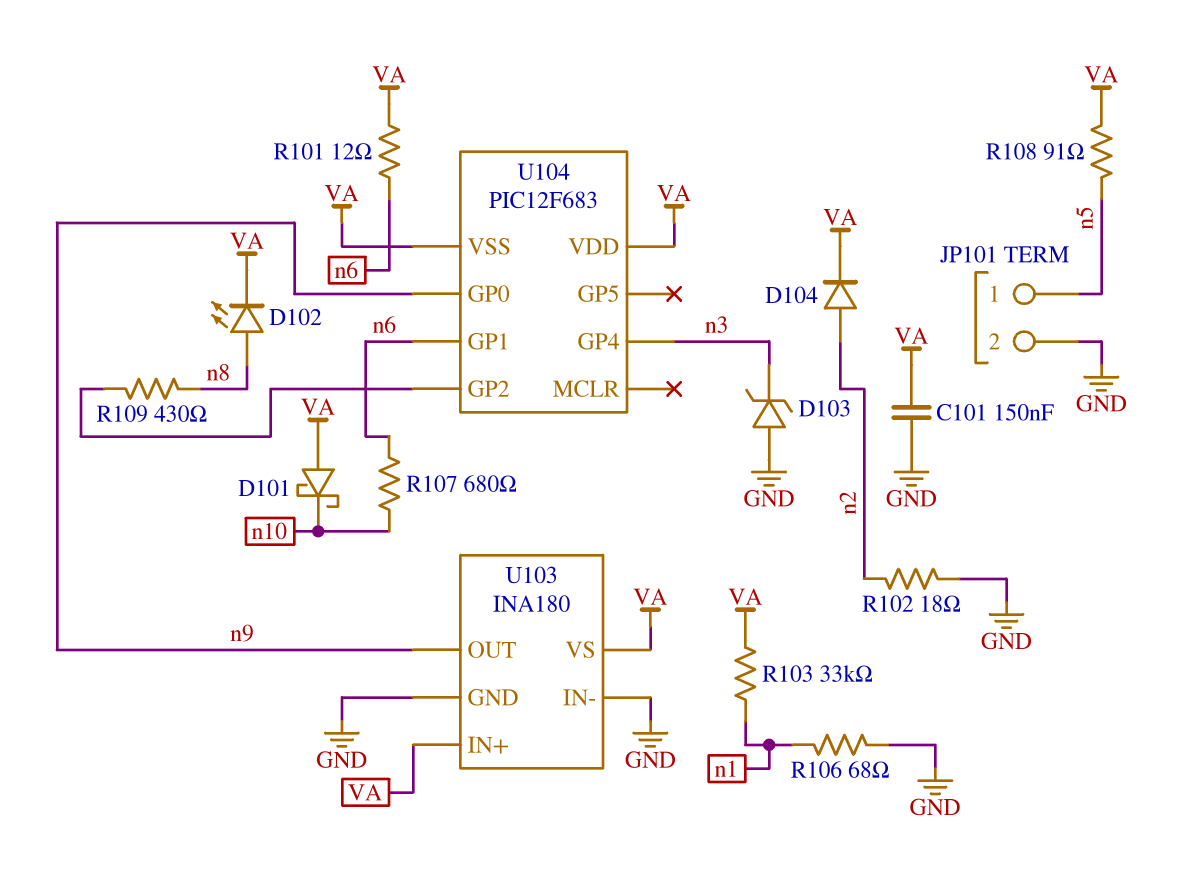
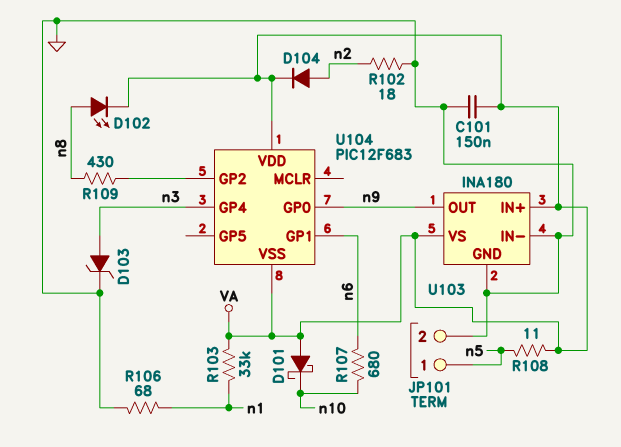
D103: zener (A GND, K n3) -> zener (A n3, K GND)
R101: 12 (VA, n6) -> none
R108: 91 (VA, n5) -> 11 (VA, n5)

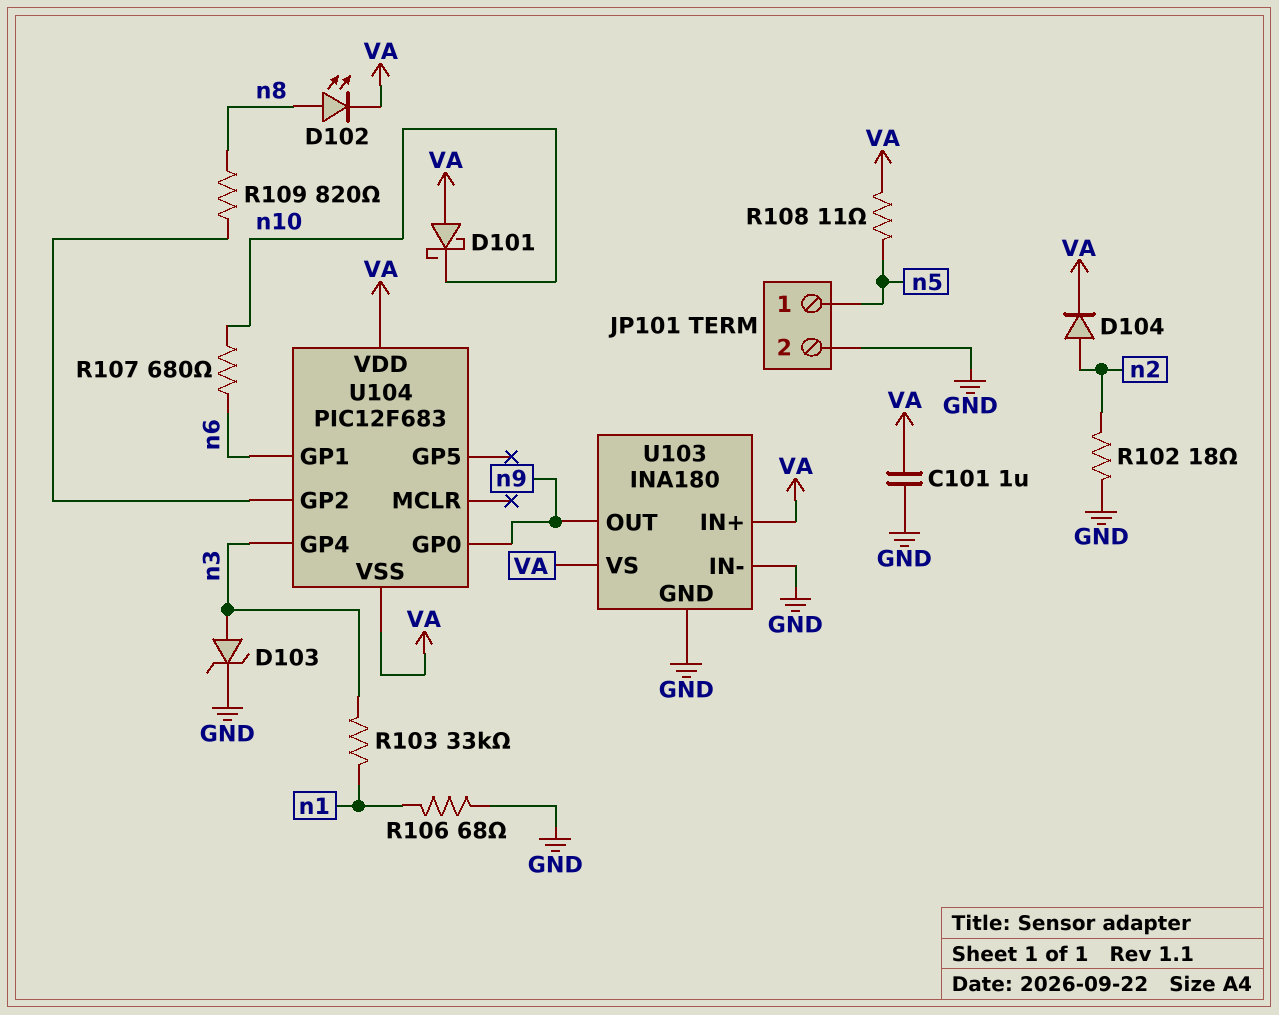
C101: 150nF (GND, VA) -> 1uF (GND, VA)
R103: 33k (VA, n1) -> 33k (n1, n3)
R109: 430 (U104/GP2, n8) -> 820 (U104/GP2, n8)

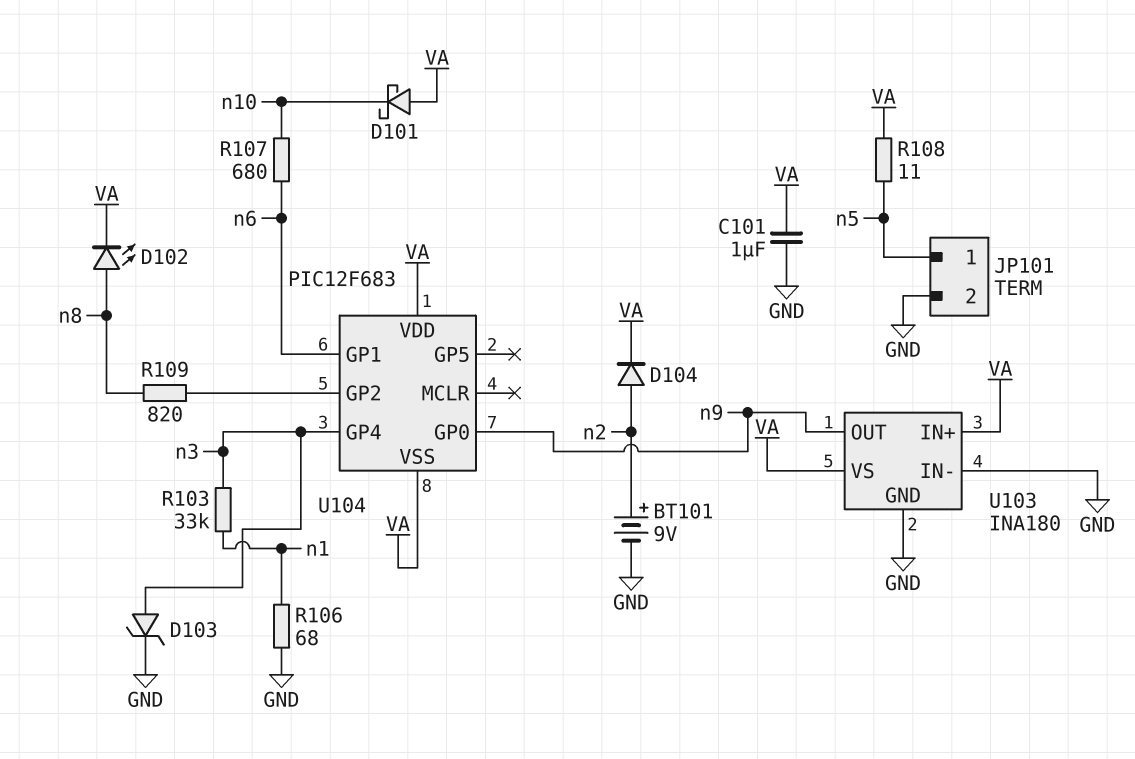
BT101: none -> 9V (plus n2, minus GND)
R102: 18 (GND, n2) -> none

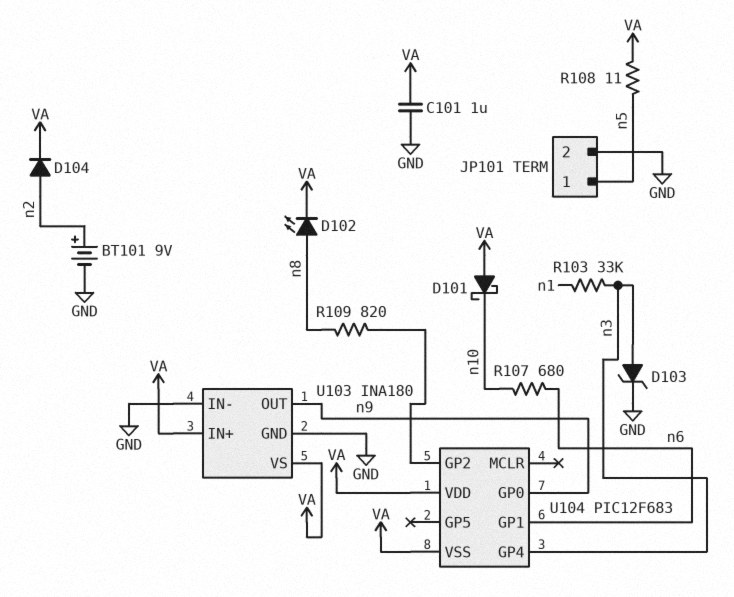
R106: 68 (GND, n1) -> none

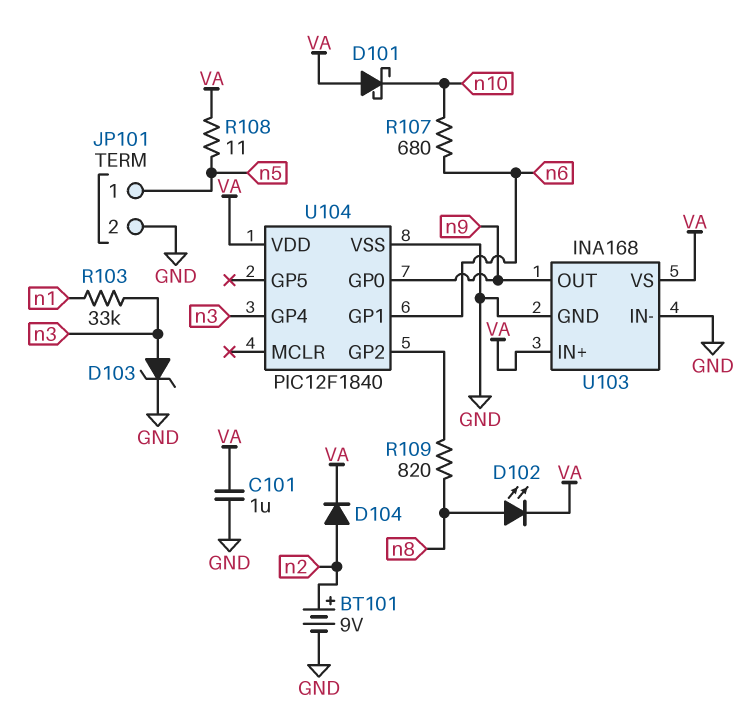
U103: INA180 -> INA168
U104: PIC12F683 -> PIC12F1840
U104 pin VSS: VA -> GND

